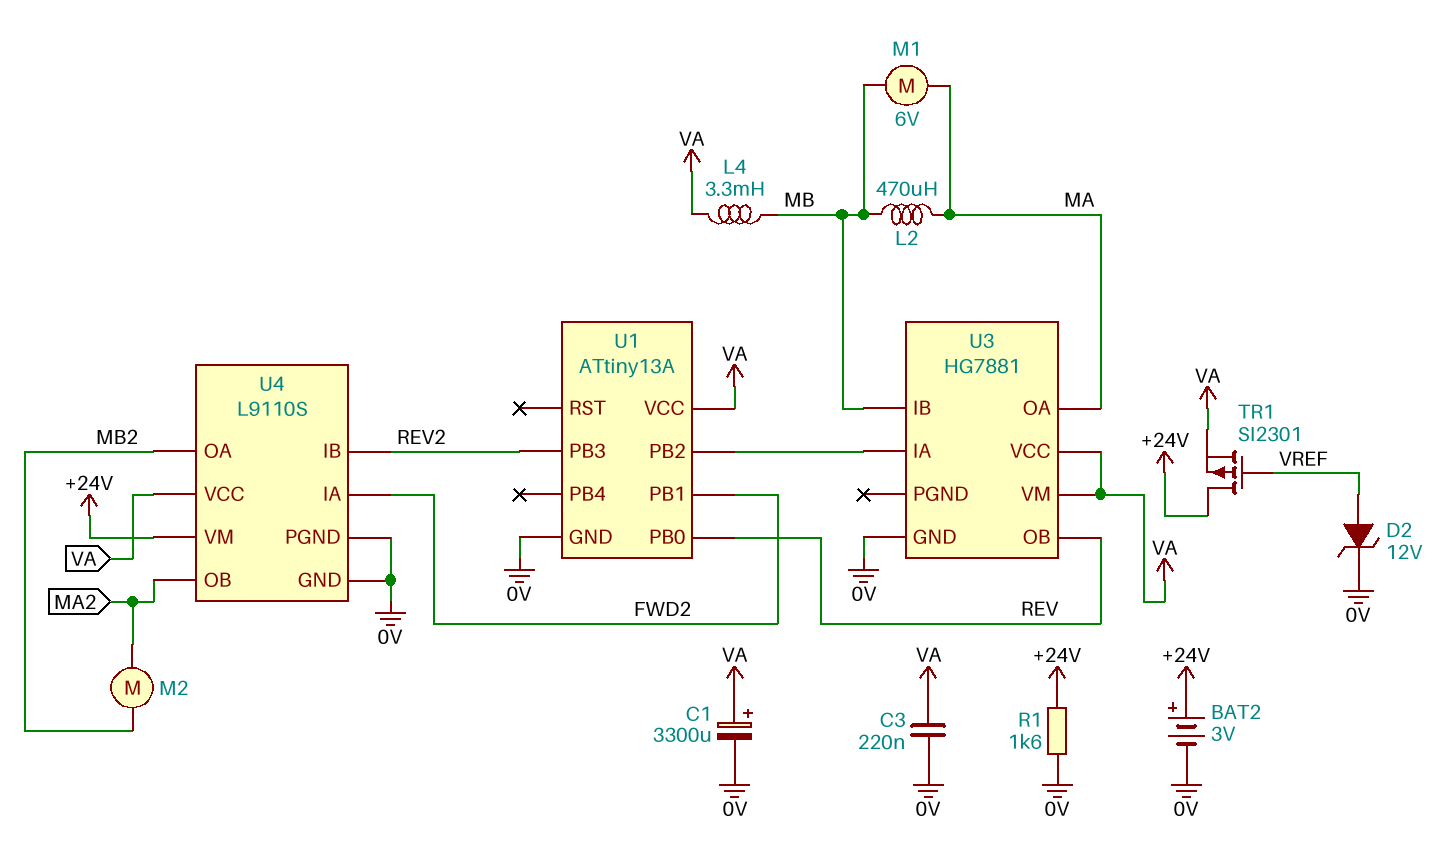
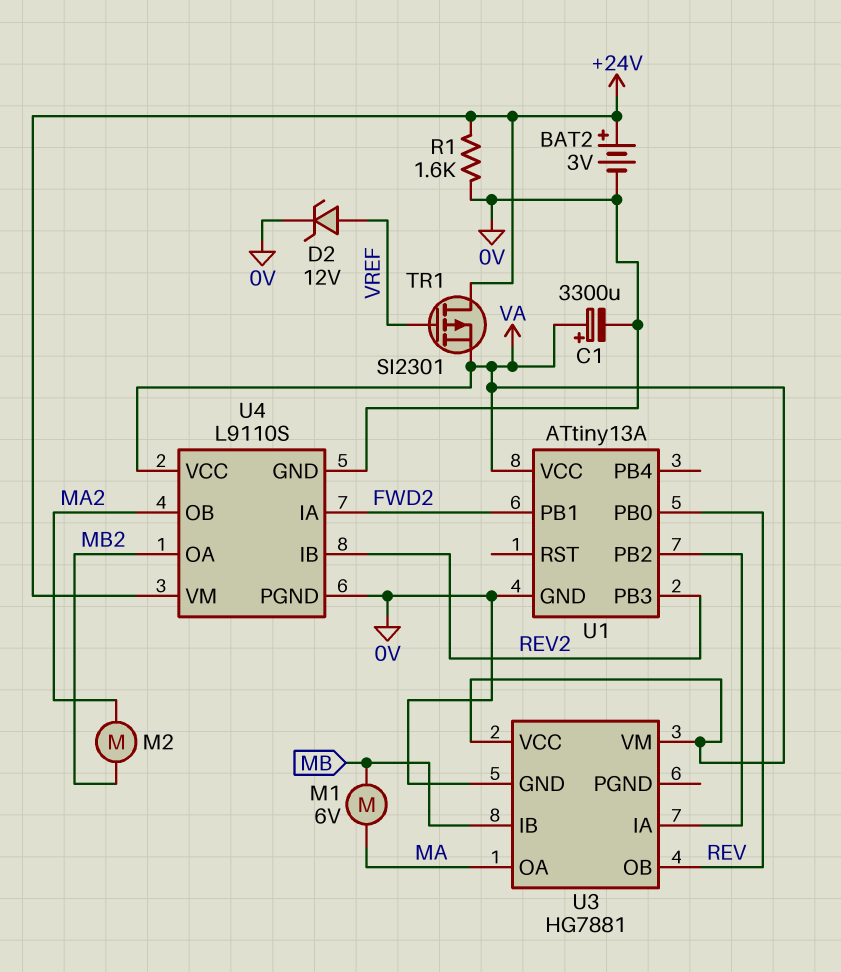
C3: 220nF (0V, VA) -> none
L2: 470uH (MA, MB) -> none
L4: 3.3mH (MB, VA) -> none

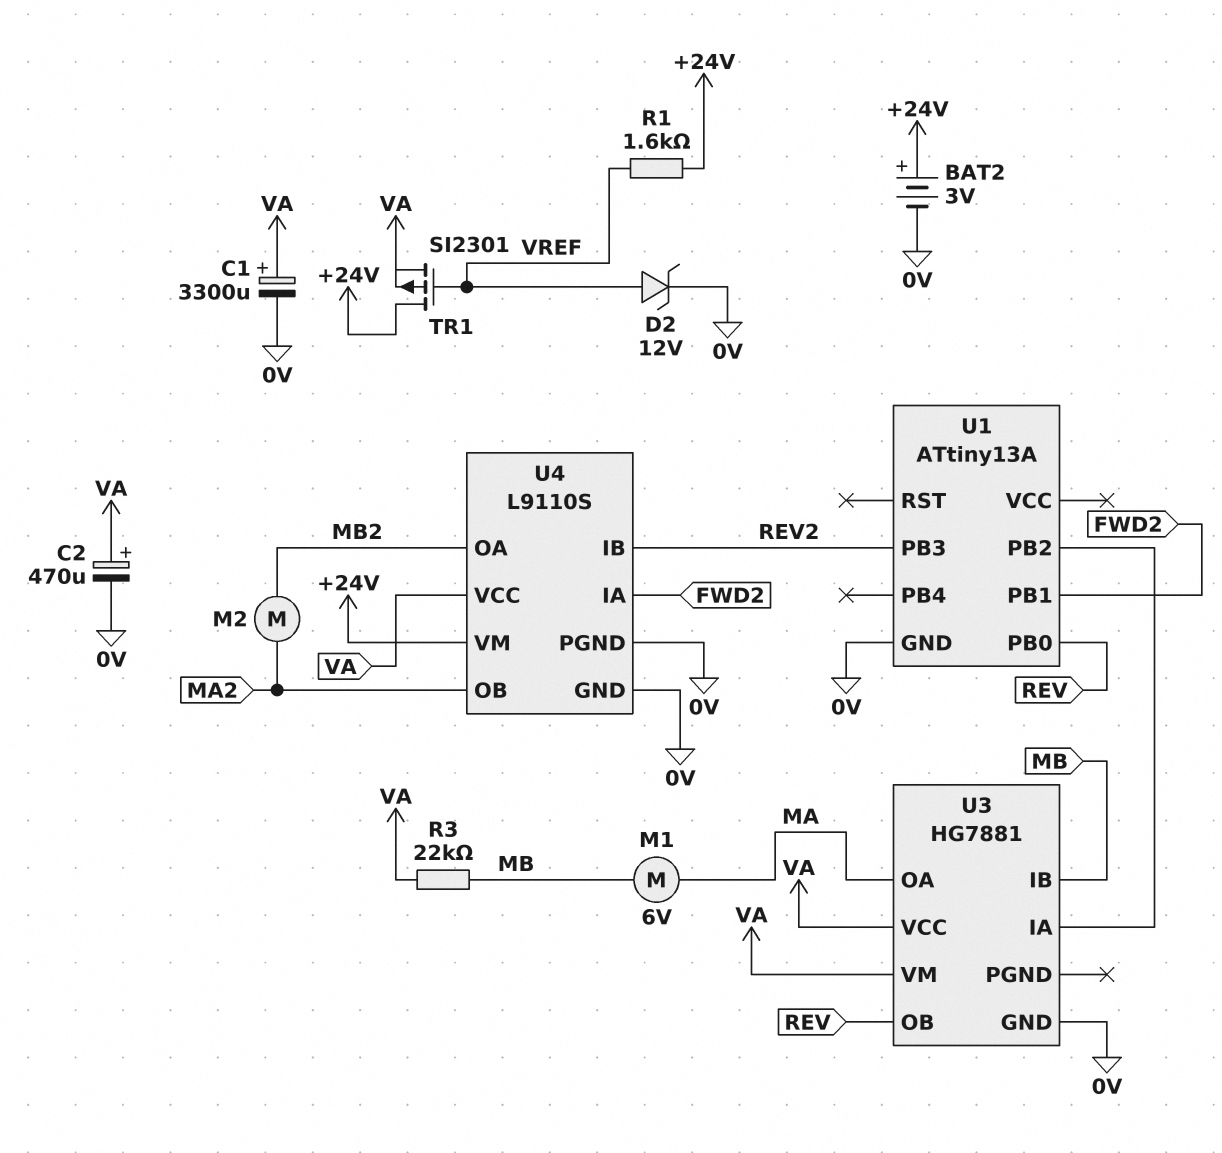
C2: none -> 470uF (plus VA, minus 0V)
R1: 1.6k (+24V, 0V) -> 1.6k (+24V, VREF)
R3: none -> 22k (MB, VA)
U1 pin VCC: VA -> none

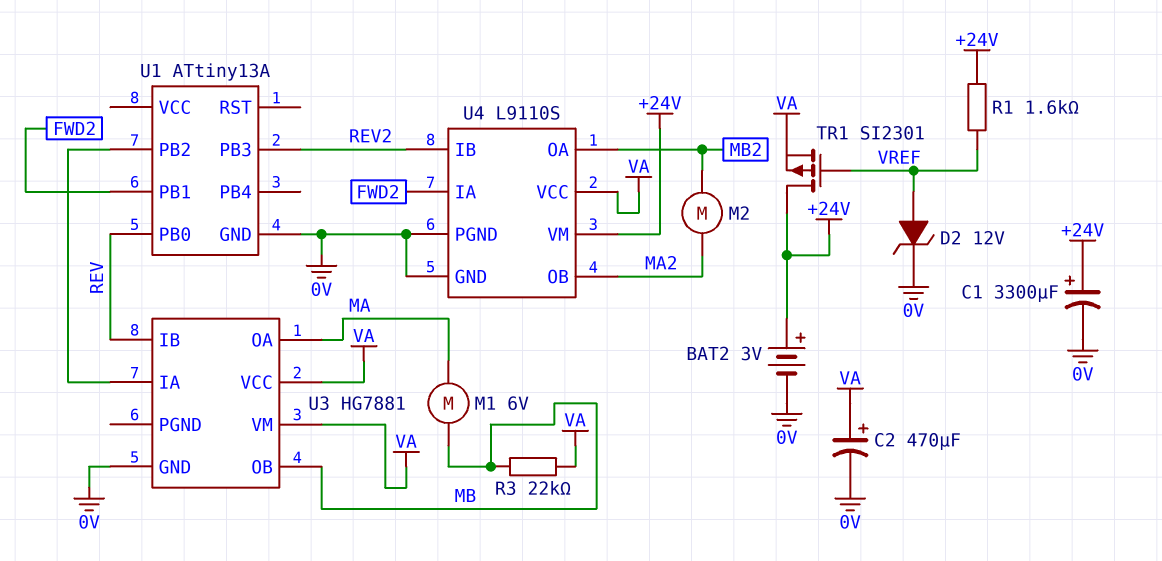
C1: 3300uF (plus VA, minus 0V) -> 3300uF (plus +24V, minus 0V)
U3 pin IB: MB -> REV
U3 pin OB: REV -> MB

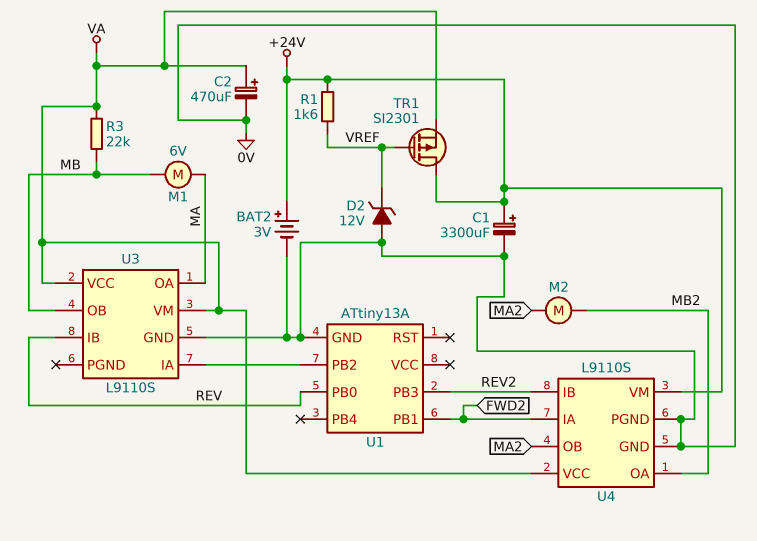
D2: zener 12V (A VREF, K 0V) -> zener 12V (A 0V, K VREF)
U3: HG7881 -> L9110S

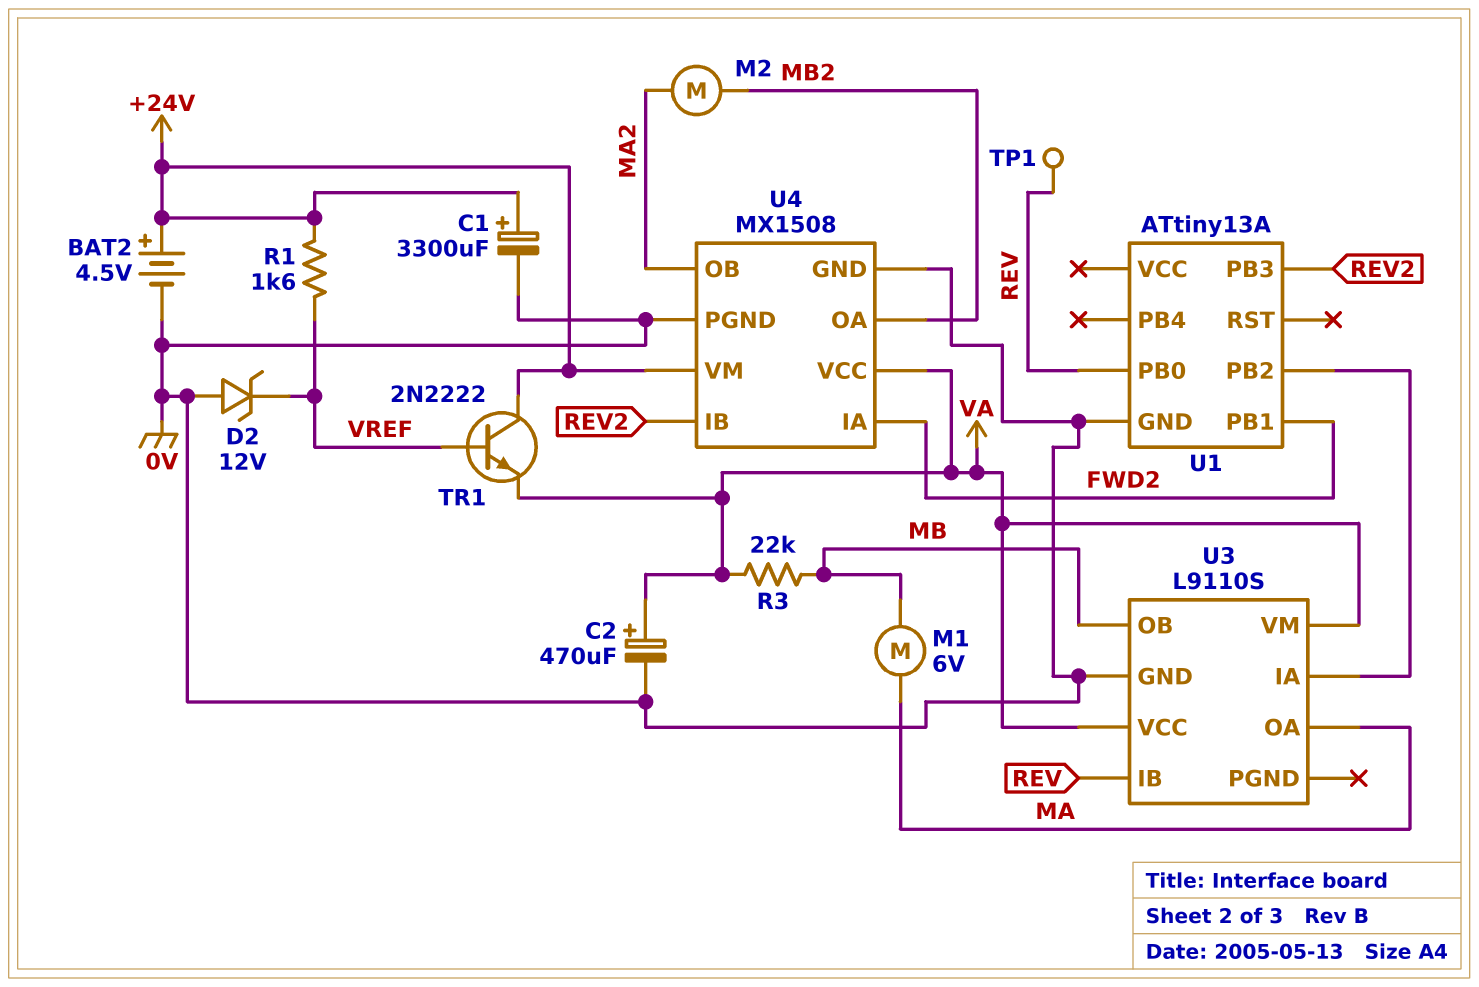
BAT2: 3V (plus +24V, minus 0V) -> 4.5V (plus +24V, minus 0V)
TP1: none -> test point (REV)
TR1: PMOS SI2301 (G VREF, D +24V, S VA) -> NPN 2N2222 (B VREF, C +24V, E VA)
U4: L9110S -> MX1508

